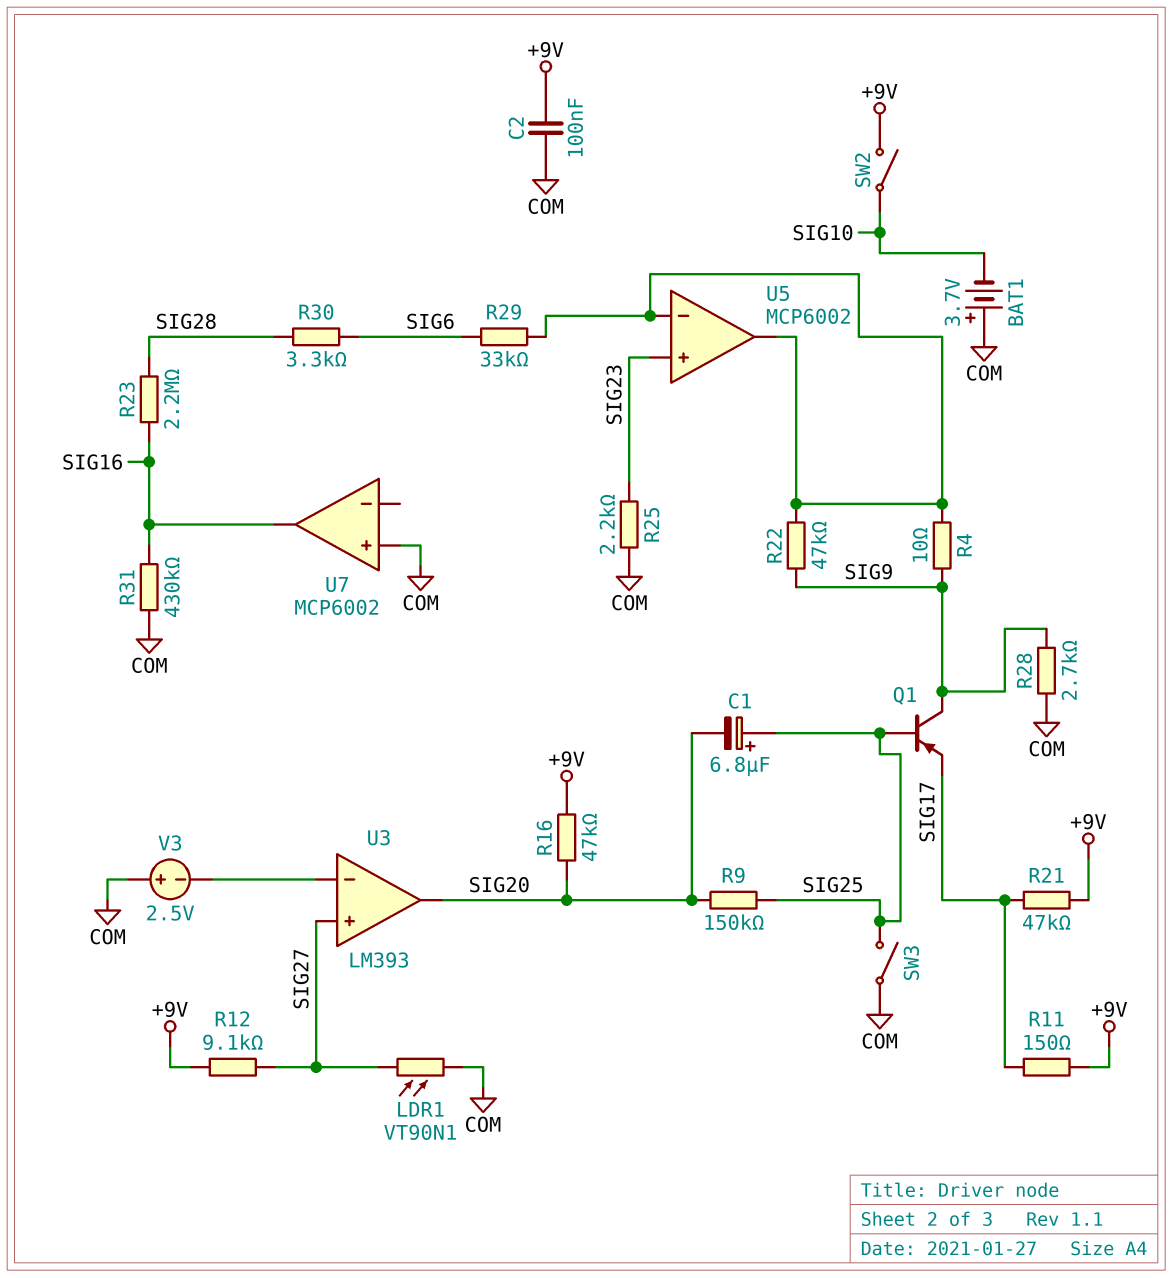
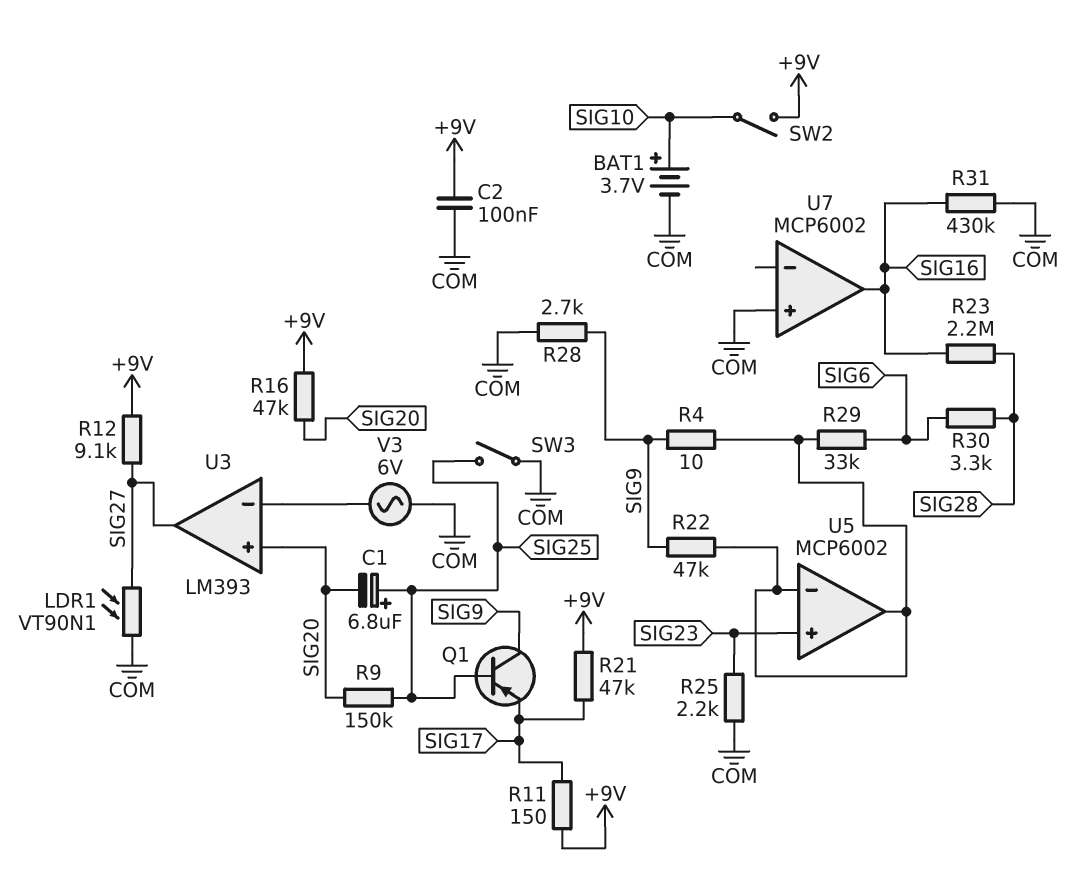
BAT1: 3.7V (plus COM, minus SIG10) -> 3.7V (plus SIG10, minus COM)
U3 pin in+: SIG27 -> SIG20
U3 pin out: SIG20 -> SIG27
V3: 2.5V (plus COM, minus U3/in-) -> AC 6V (COM, U3/in-)

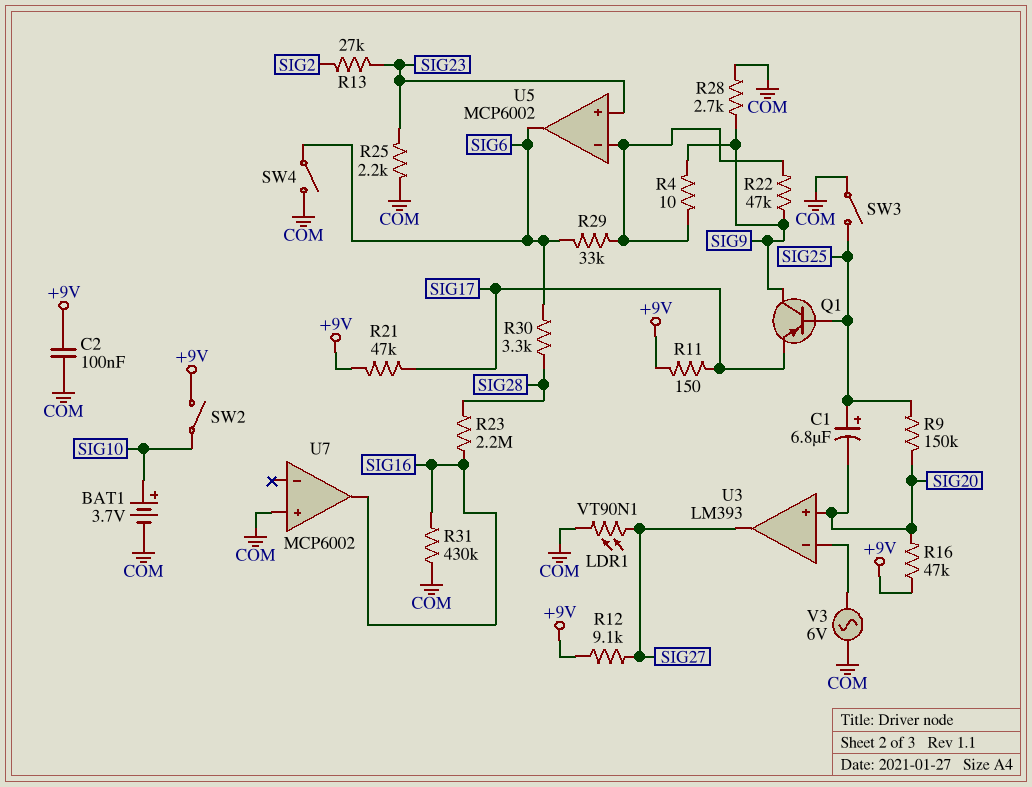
R13: none -> 27k (SIG2, SIG23)
SW4: none -> switch (COM, SIG6)
U5 pin out: U5/in- -> SIG6

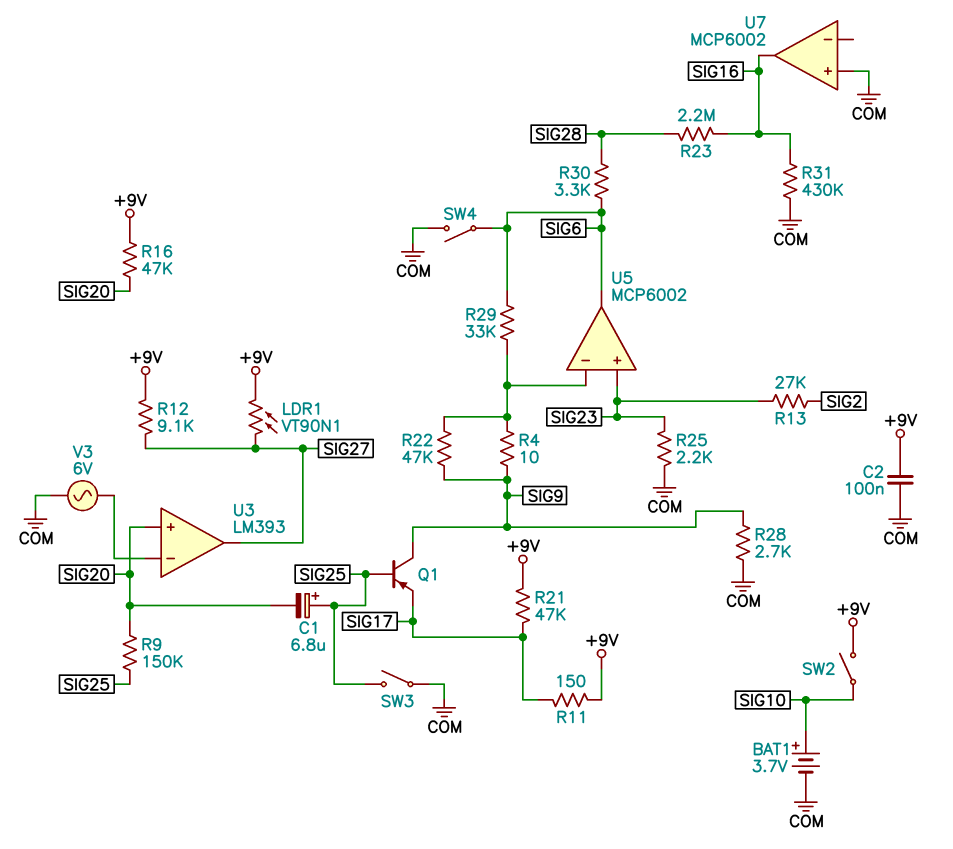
LDR1: VT90N1 (COM, SIG27) -> VT90N1 (+9V, SIG27)

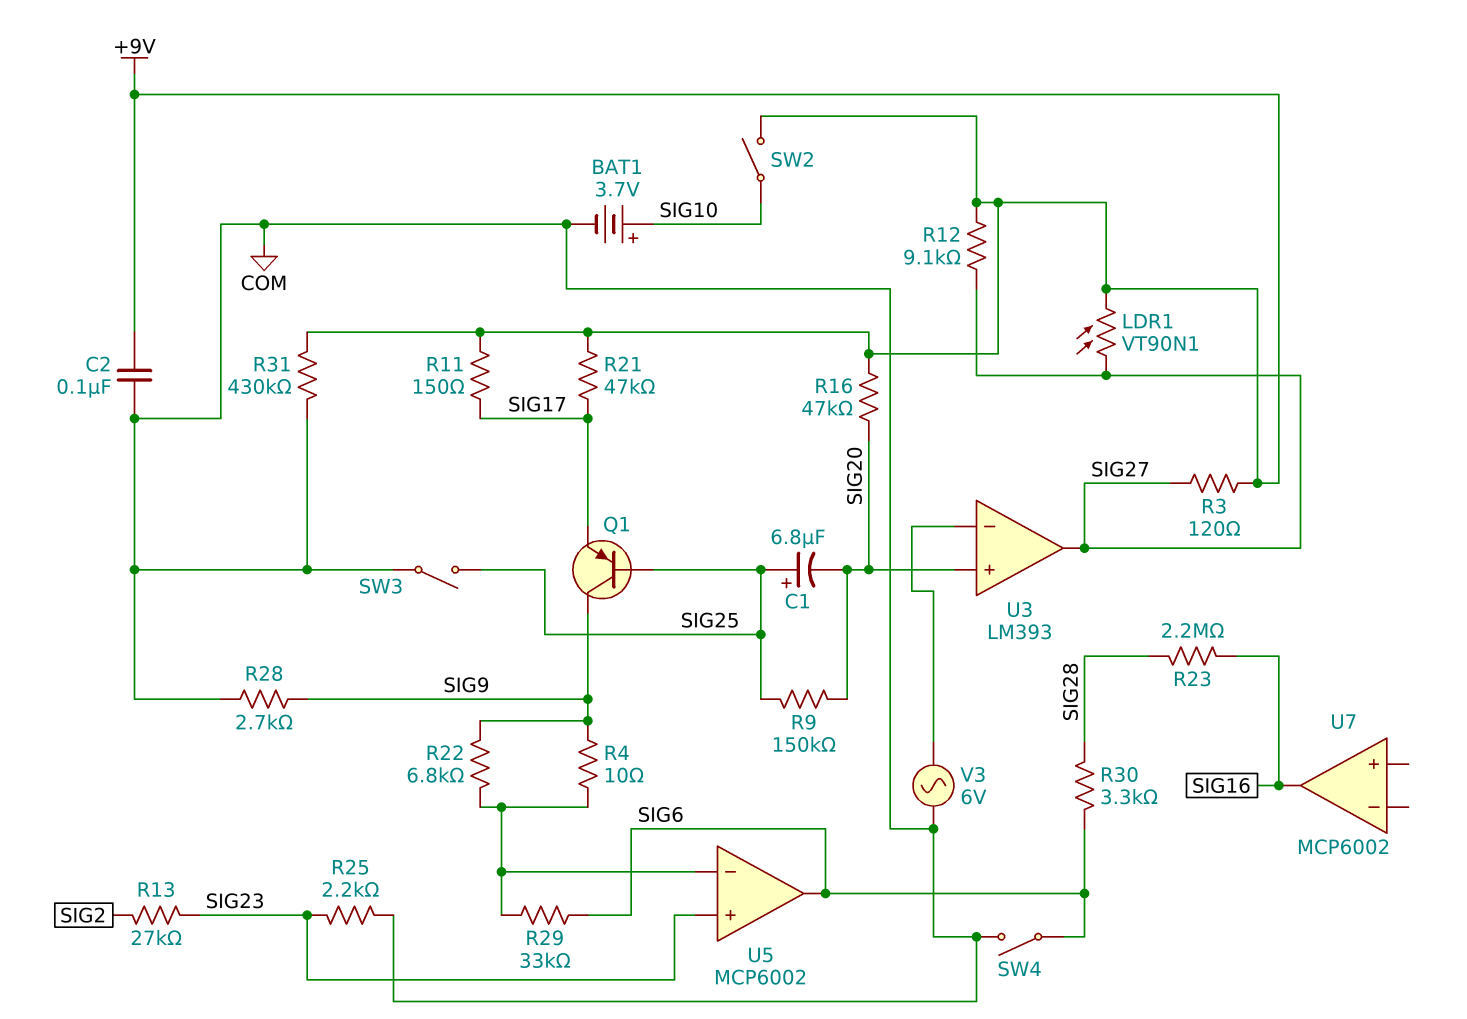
R3: none -> 120 (+9V, SIG27)
R22: 47k (SIG9, U5/in-) -> 6.8k (SIG9, U5/in-)
R31: 430k (COM, SIG16) -> 430k (+9V, COM)
U7 pin in+: COM -> none

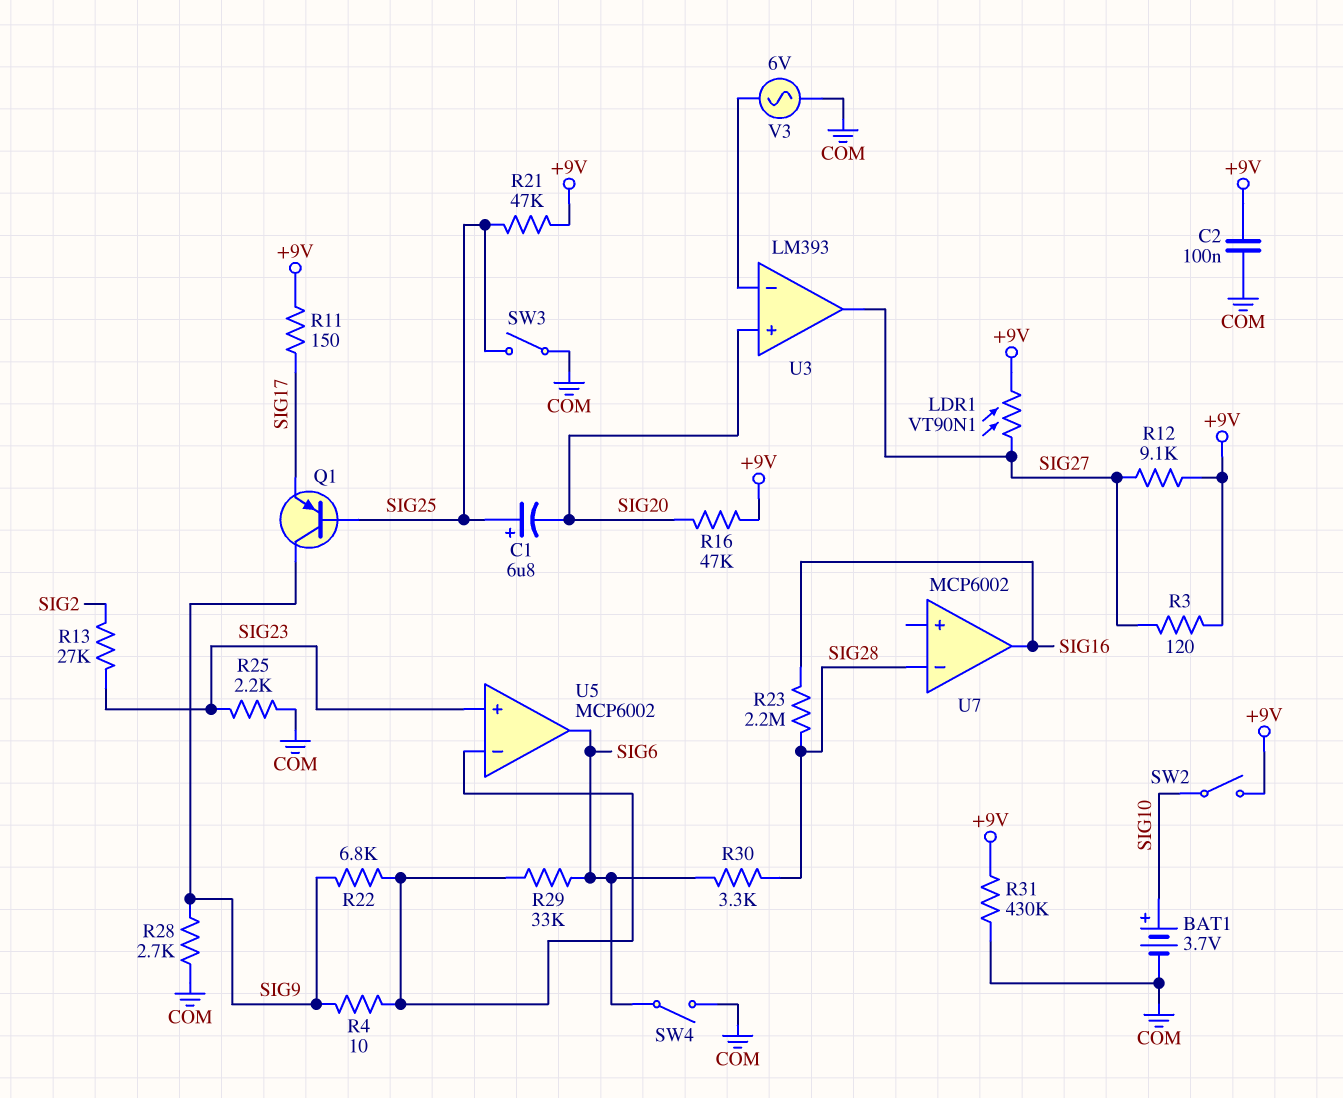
R9: 150k (SIG20, SIG25) -> none
R21: 47k (+9V, SIG17) -> 47k (+9V, SIG25)
U7 pin in-: none -> SIG28

